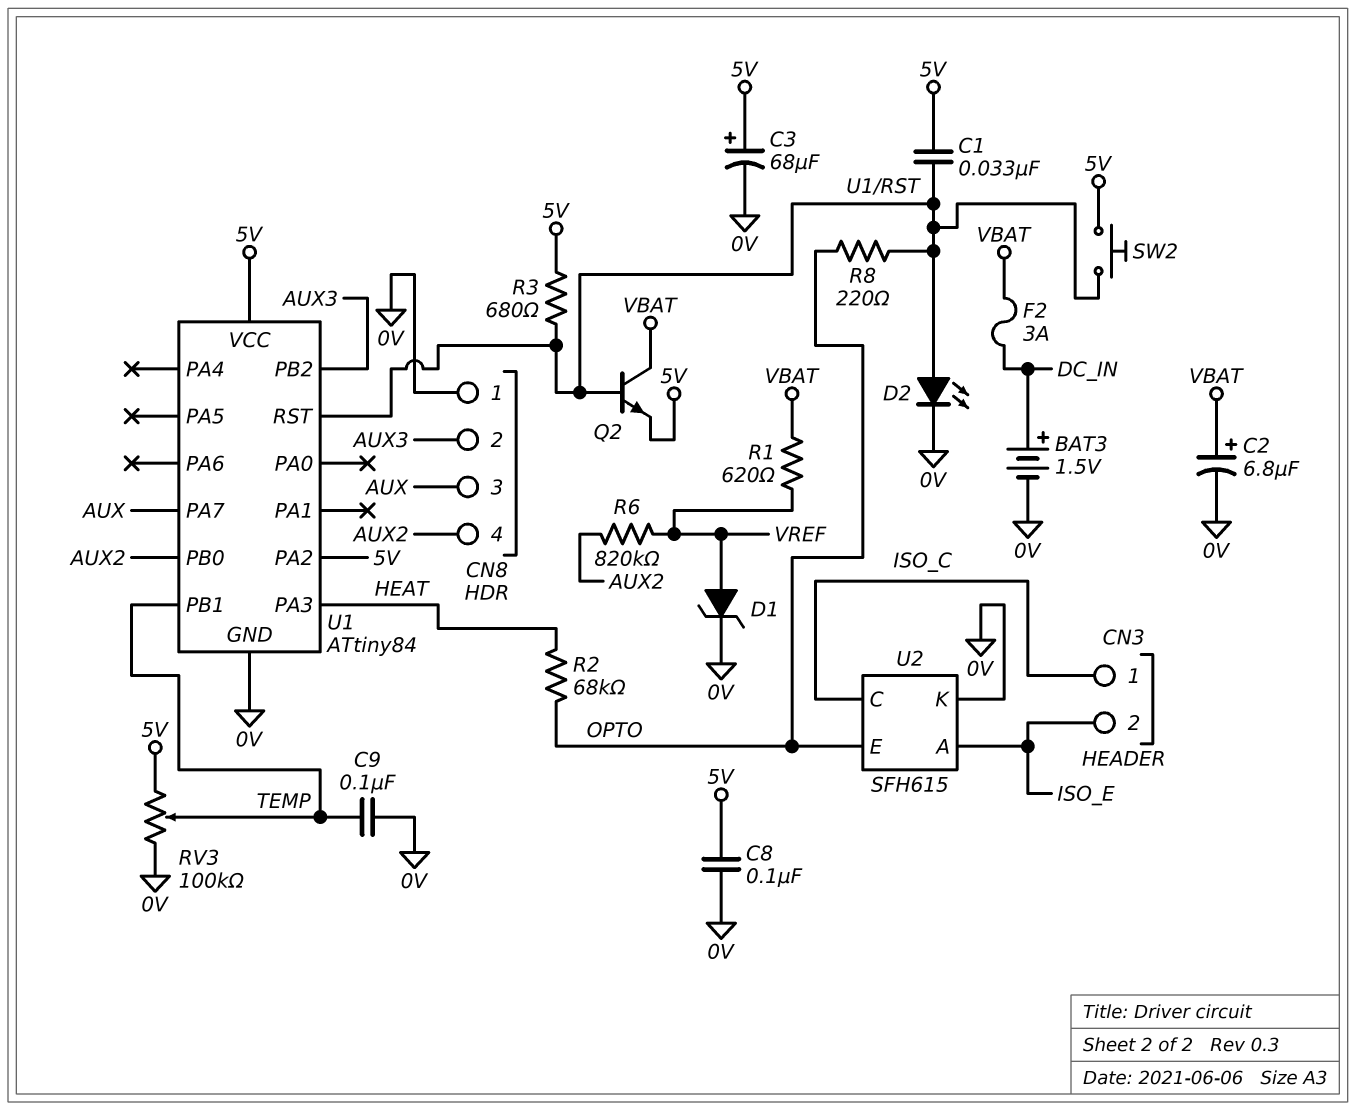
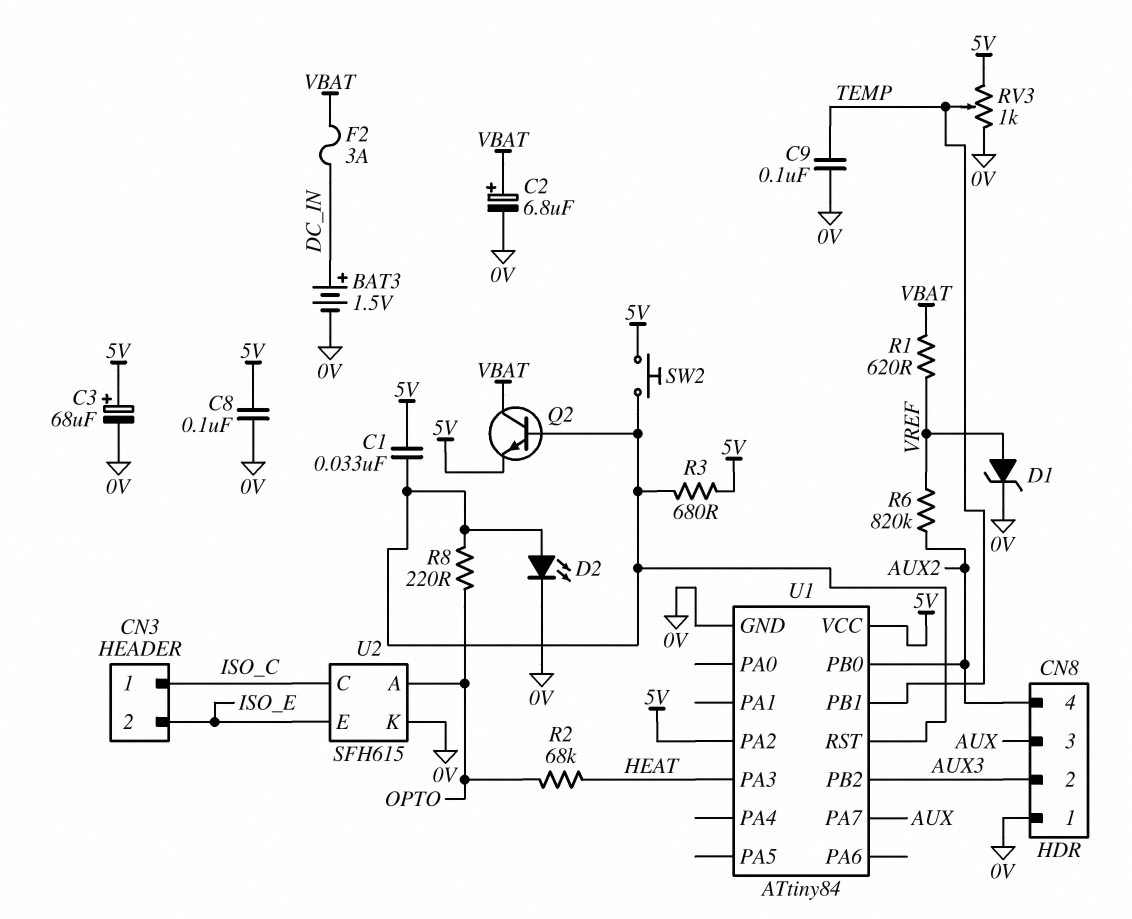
RV3: 100k (0V, 5V, wiper TEMP) -> 1k (0V, 5V, wiper TEMP)
U2 pin A: ISO_E -> OPTO
U2 pin E: OPTO -> ISO_E

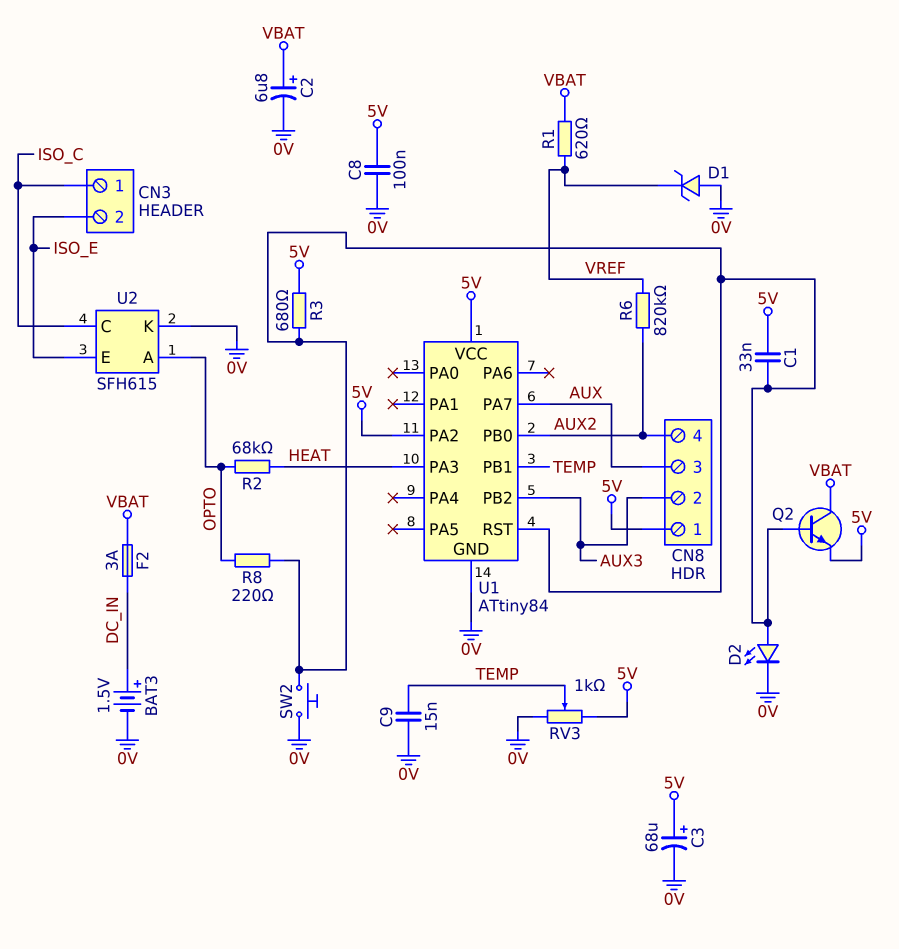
C9: 100nF (0V, TEMP) -> 15nF (0V, TEMP)
CN8 pin 1: 0V -> 5V
D1: zener (A VREF, K 0V) -> zener (A 0V, K VREF)
SW2: button (5V, U1/RST) -> button (0V, U1/RST)

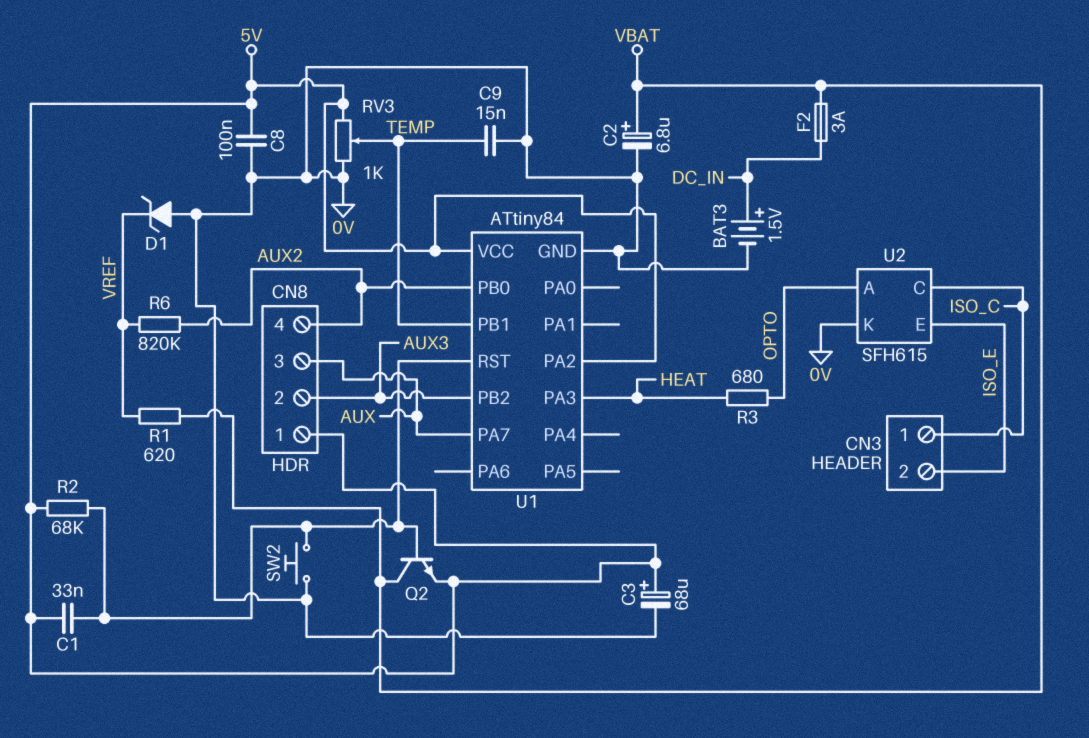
D2: LED (A U1/RST, K 0V) -> none
R2: 68k (HEAT, OPTO) -> 68k (5V, U1/RST)
R3: 680 (5V, U1/RST) -> 680 (HEAT, OPTO)
R8: 220 (OPTO, U1/RST) -> none

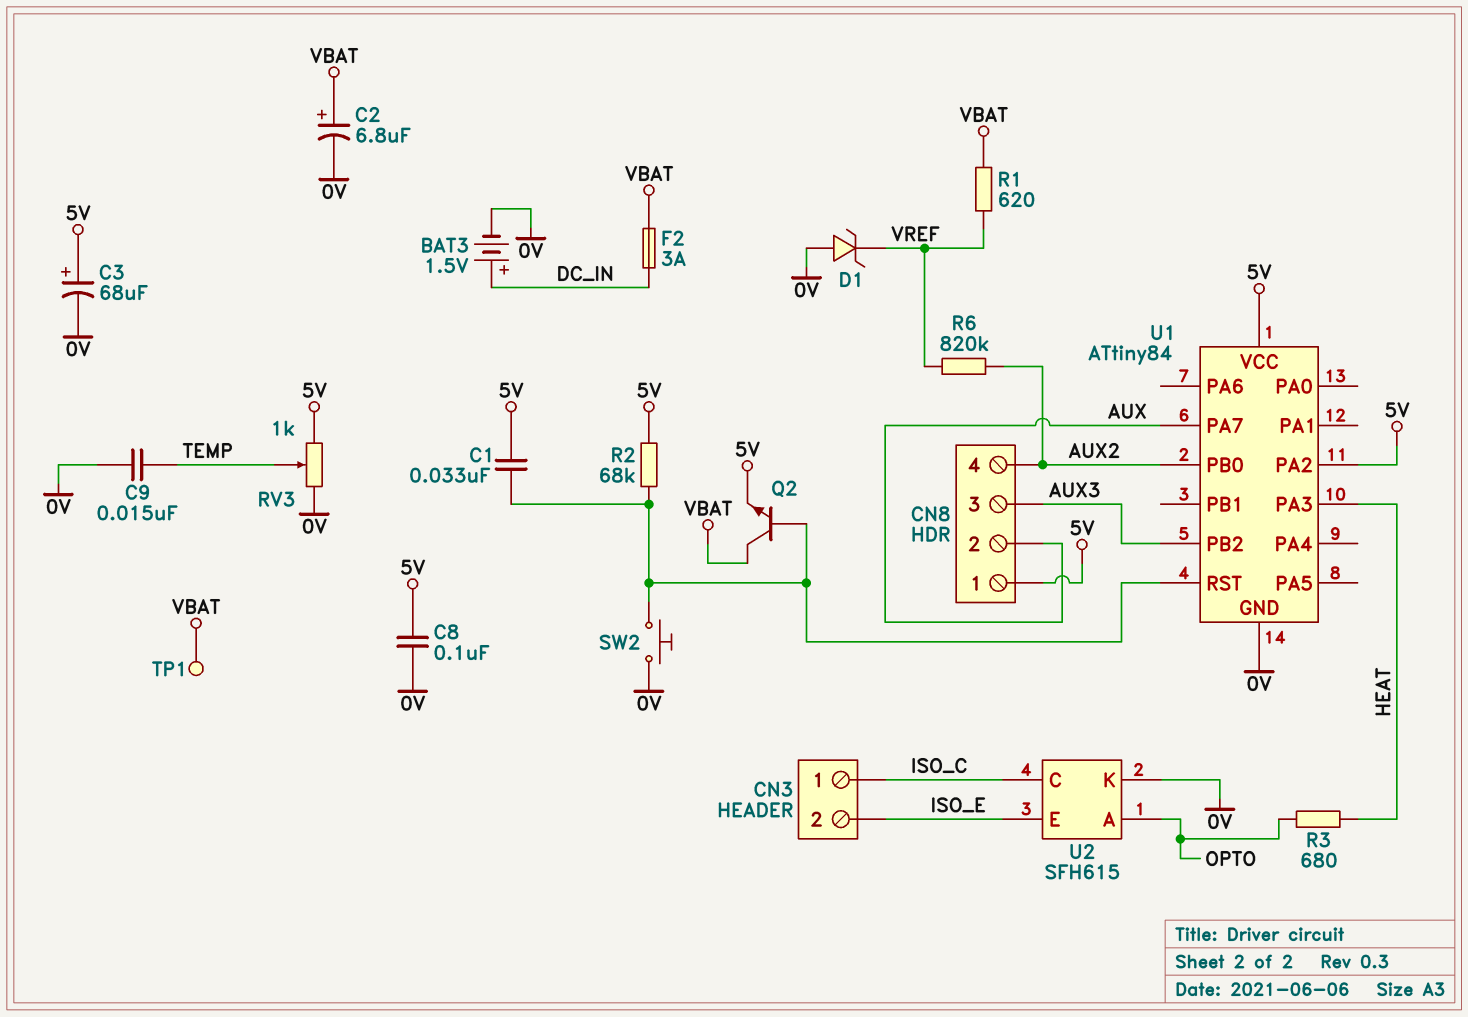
CN8 pin 2: AUX3 -> AUX
CN8 pin 3: AUX -> AUX3
TP1: none -> test point (VBAT)
U1 pin PB1: TEMP -> none

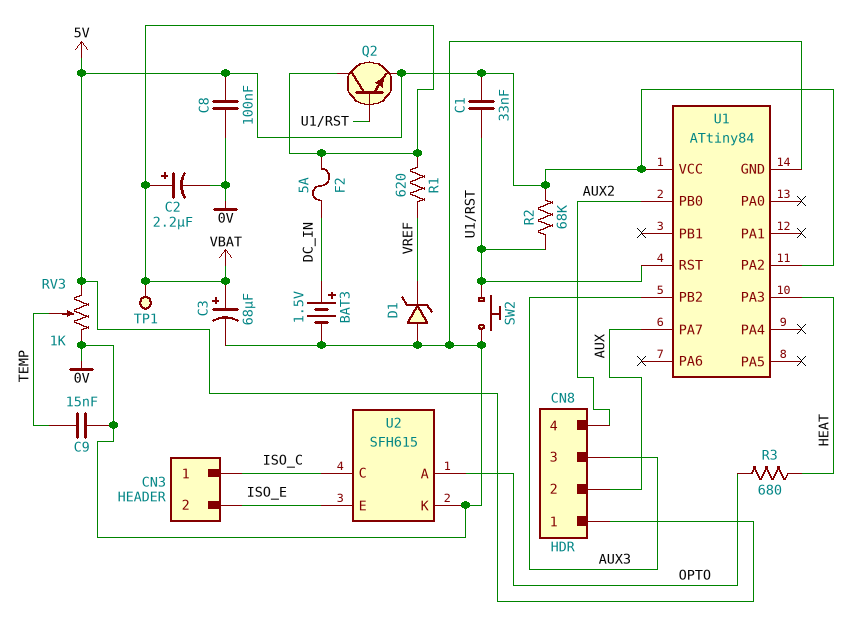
C2: 6.8uF (plus VBAT, minus 0V) -> 2.2uF (plus VBAT, minus 0V)
C3: 68uF (plus 5V, minus 0V) -> 68uF (plus VBAT, minus 0V)
F2: 3A (DC_IN, VBAT) -> 5A (DC_IN, VBAT)
R6: 820k (AUX2, VREF) -> none

